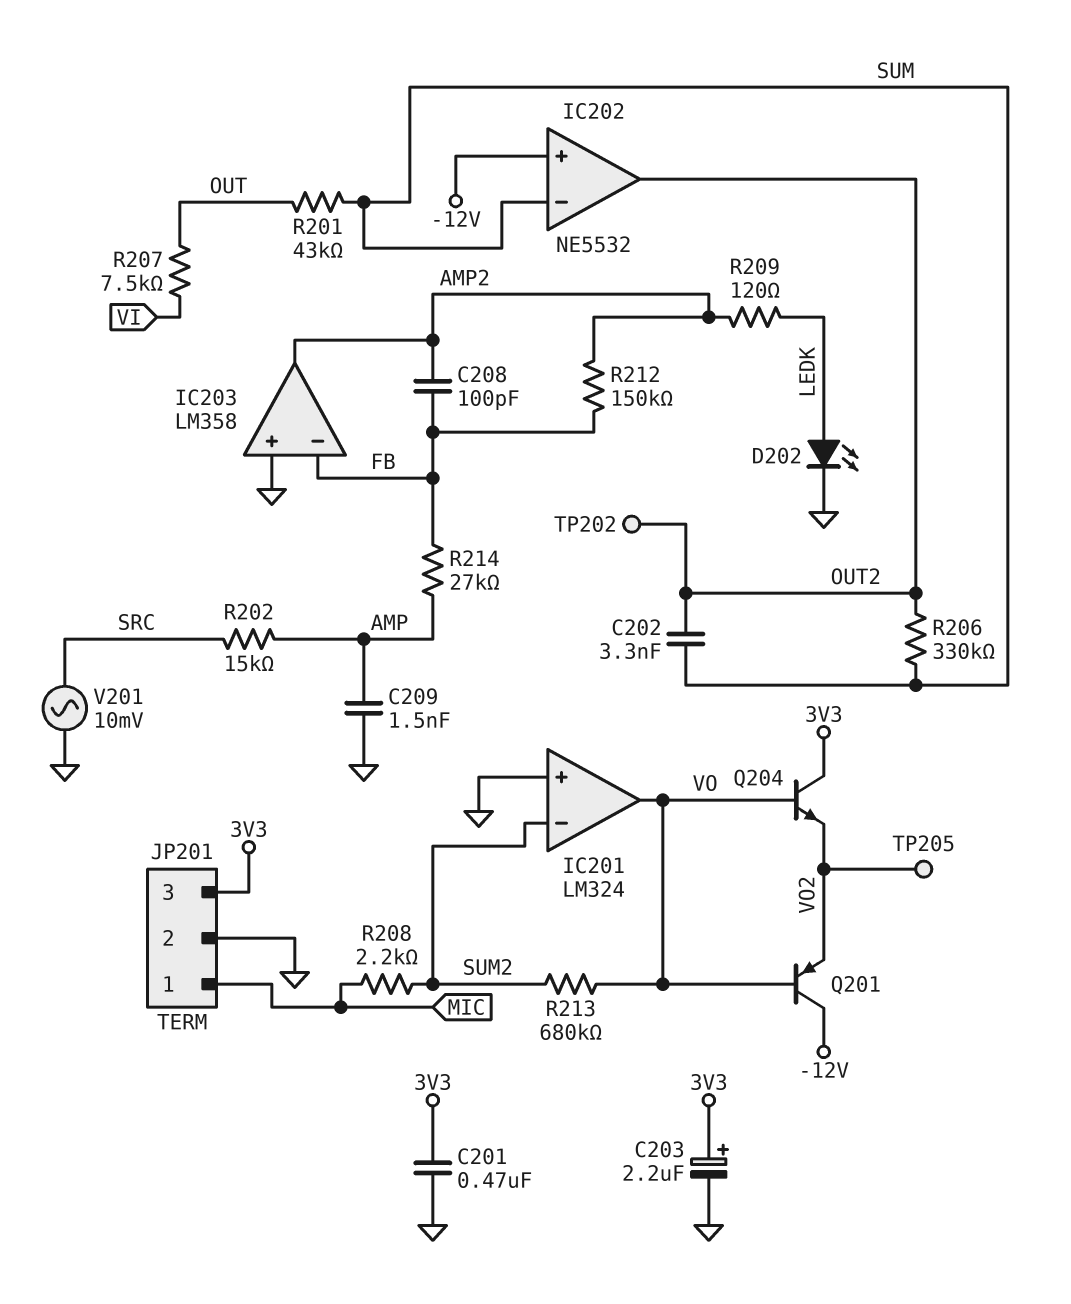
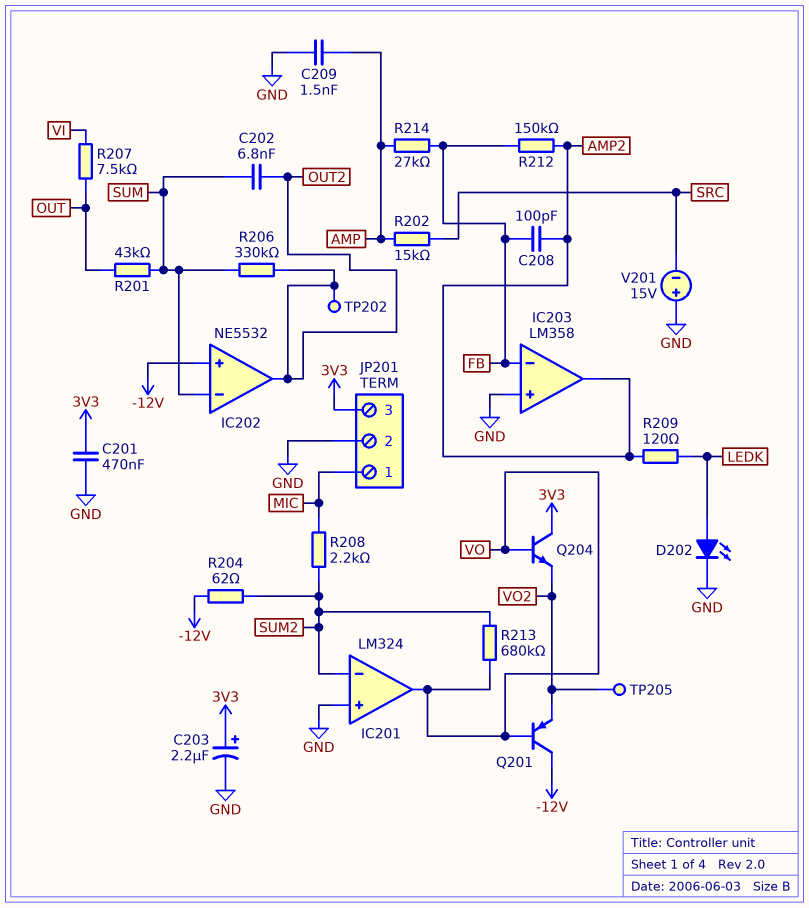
C202: 3.3nF (OUT2, SUM) -> 6.8nF (OUT2, SUM)
R204: none -> 62 (-12V, SUM2)
V201: AC 10mV (GND, SRC) -> 15V (plus GND, minus SRC)

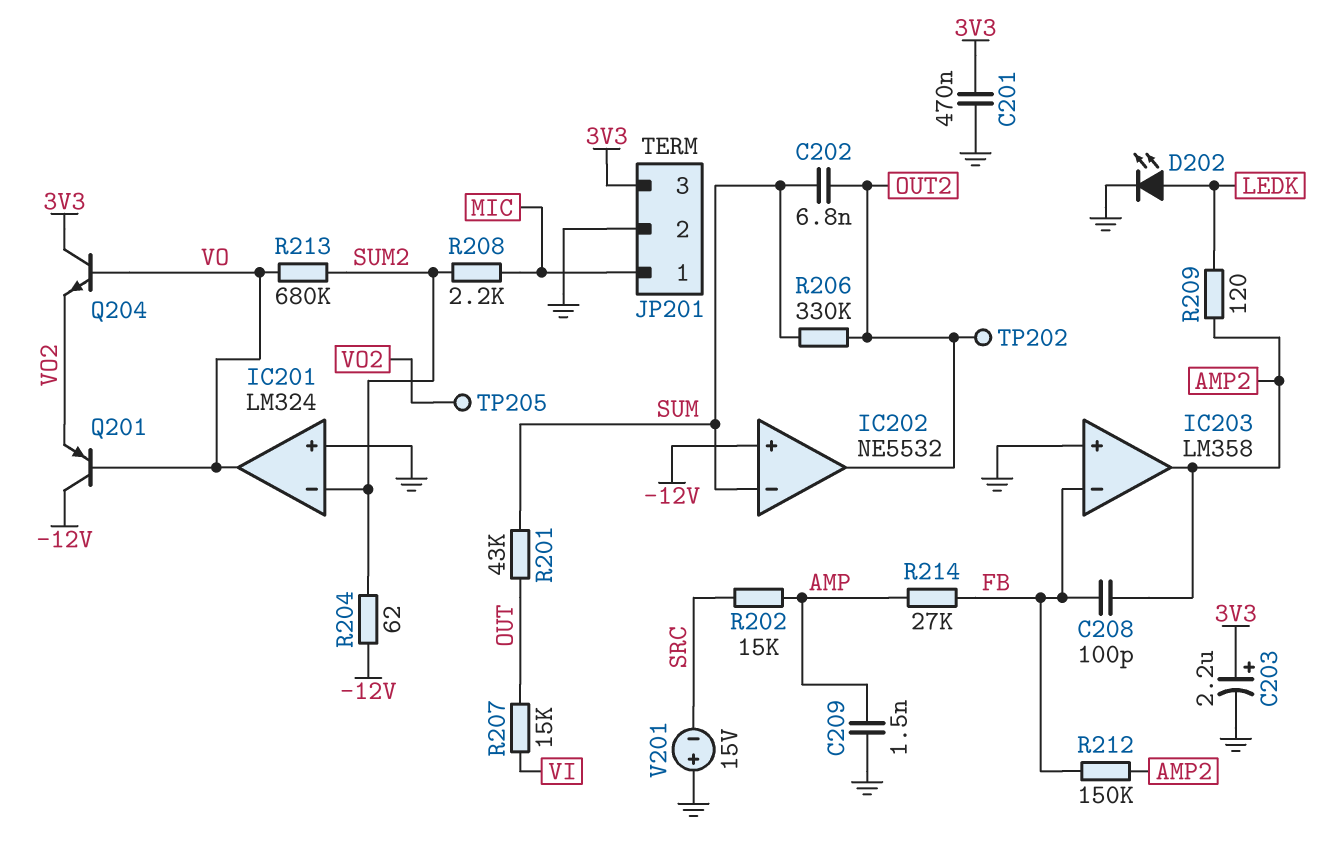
R207: 7.5k (OUT, VI) -> 15k (OUT, VI)

